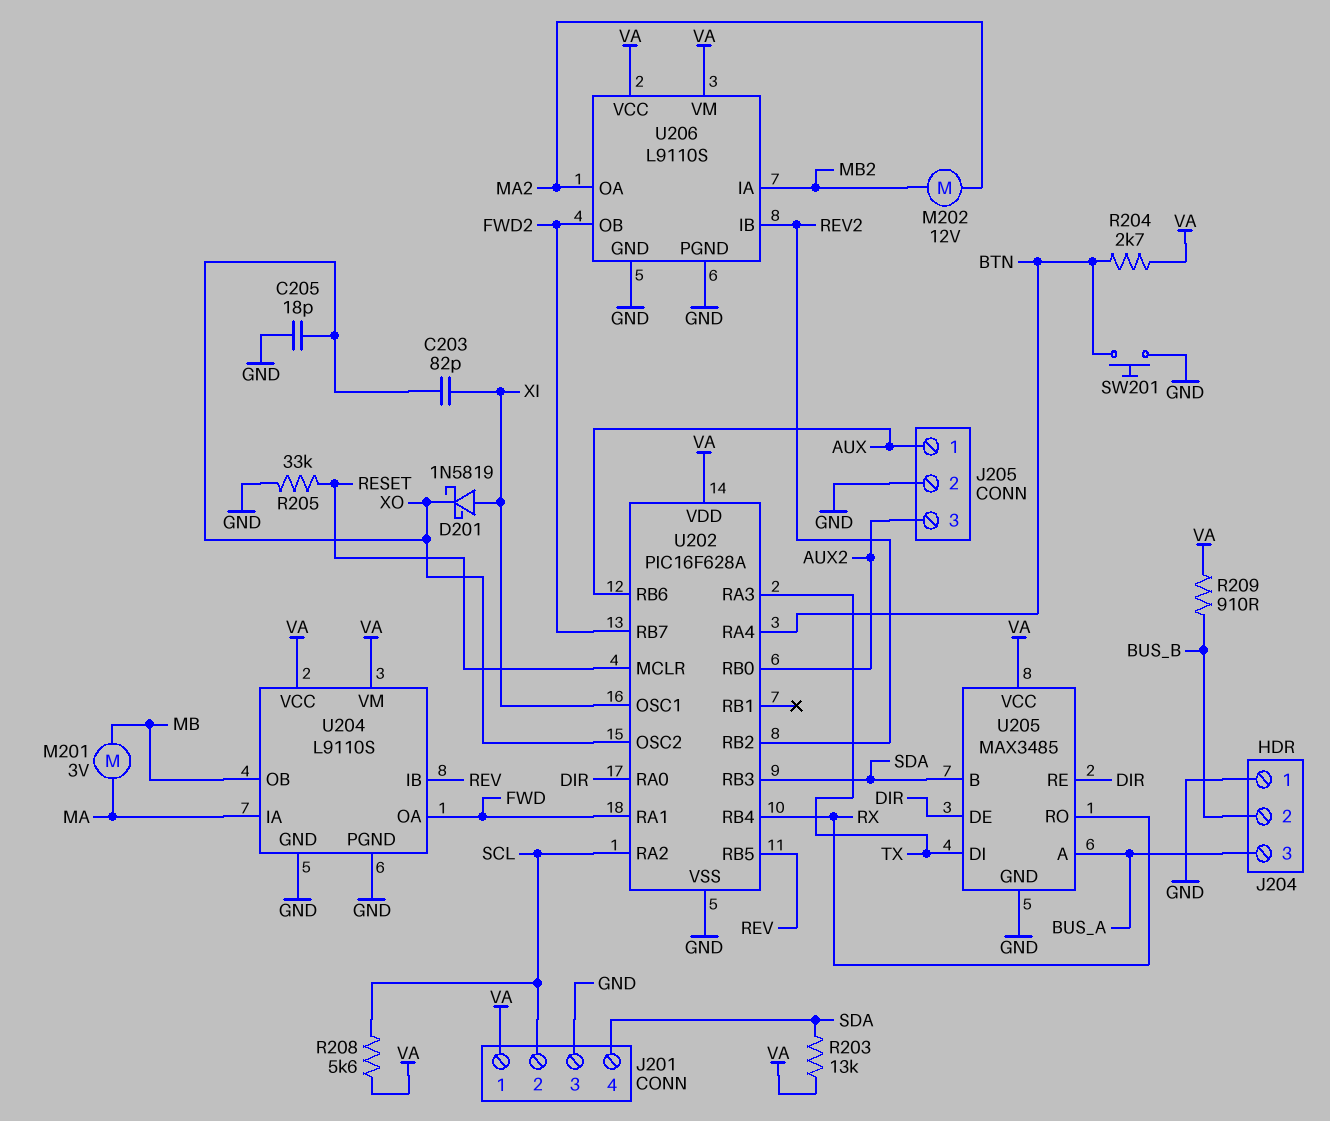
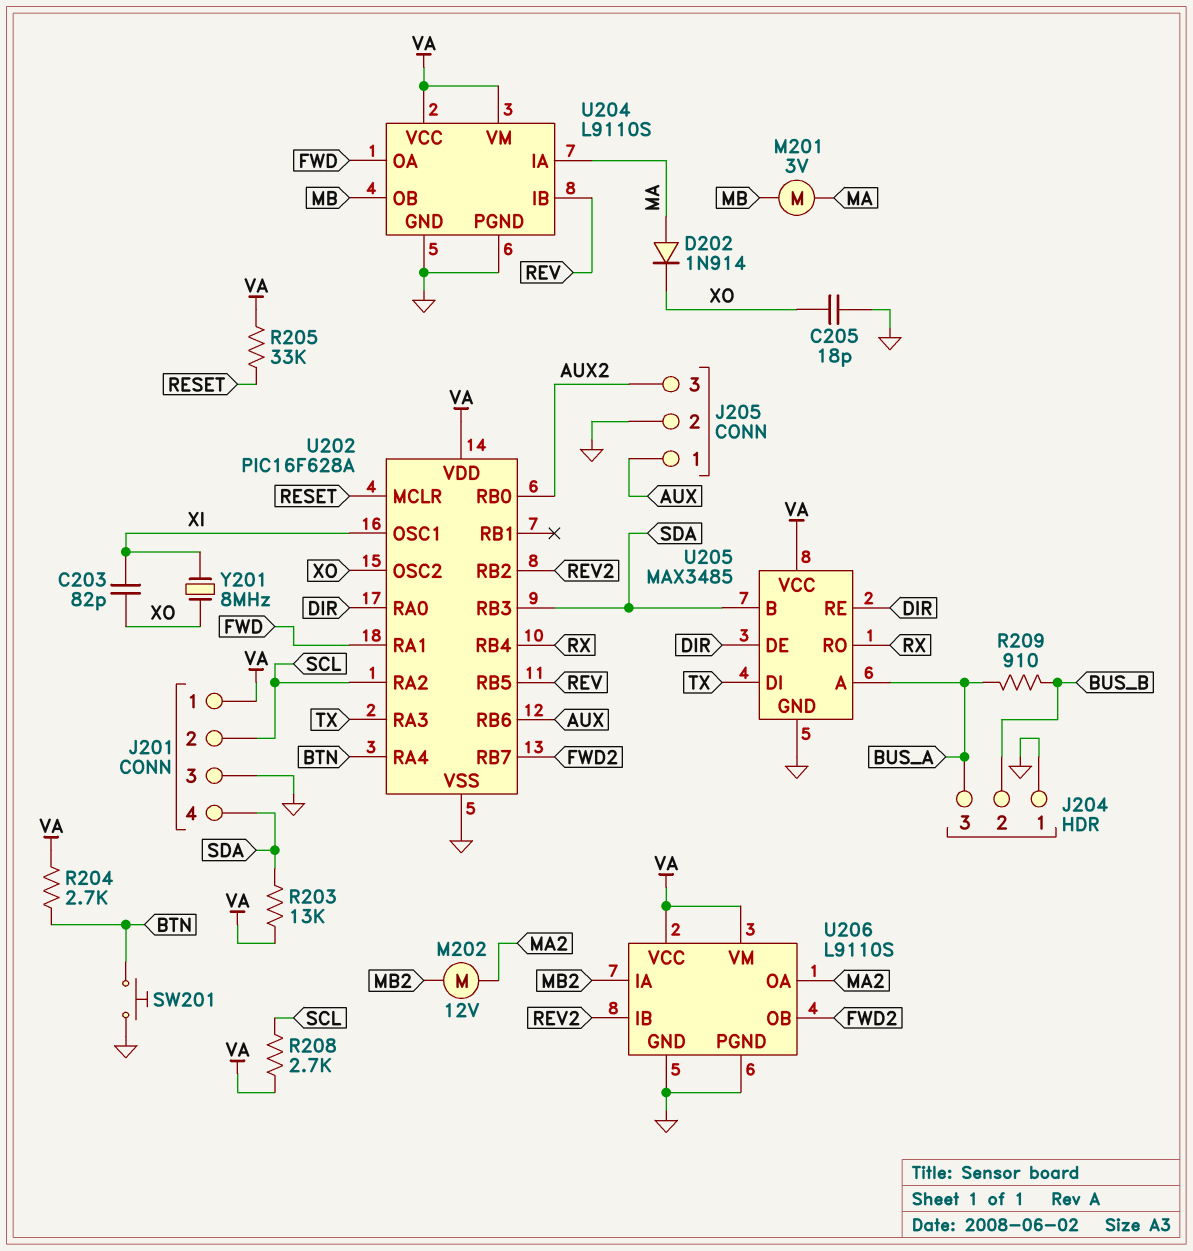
D201: schottky 1N5819 (A XI, K XO) -> none
D202: none -> diode 1N914 (A MA, K XO)
R205: 33k (GND, RESET) -> 33k (RESET, VA)
R208: 5.6k (SCL, VA) -> 2.7k (SCL, VA)
R209: 910 (BUS_B, VA) -> 910 (BUS_A, BUS_B)
Y201: none -> 8MHz (XI, XO)

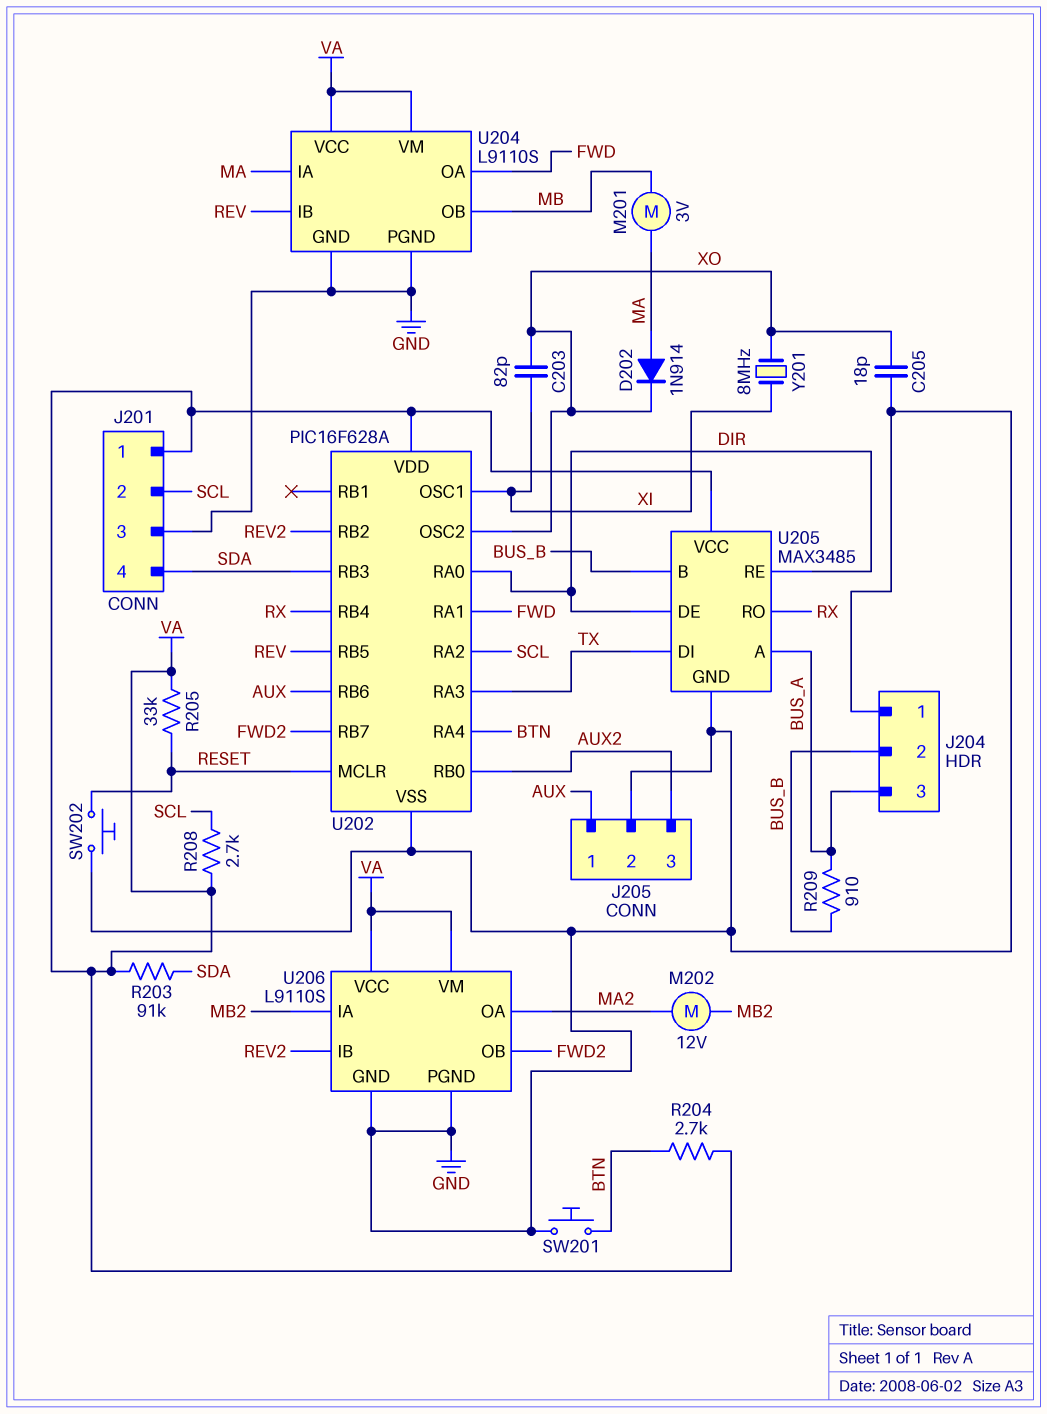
R203: 13k (SDA, VA) -> 91k (SDA, VA)
SW202: none -> button (GND, RESET)
U205 pin B: SDA -> BUS_B

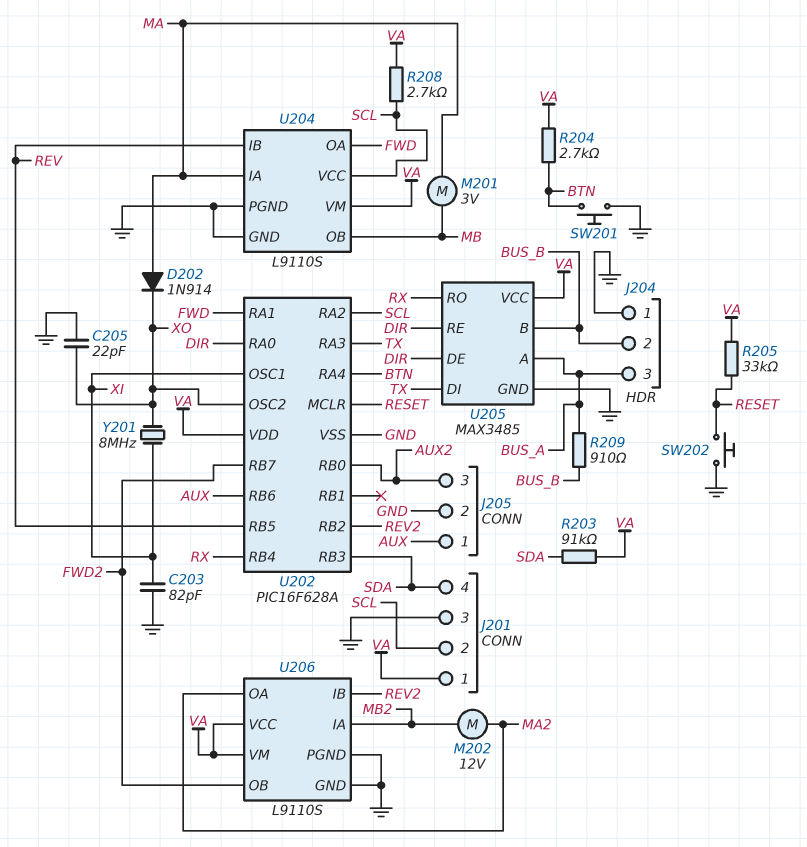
C203: 82pF (XI, XO) -> 82pF (GND, XI)
C205: 18pF (GND, XO) -> 22pF (GND, XO)
U204 pin VCC: VA -> SCL

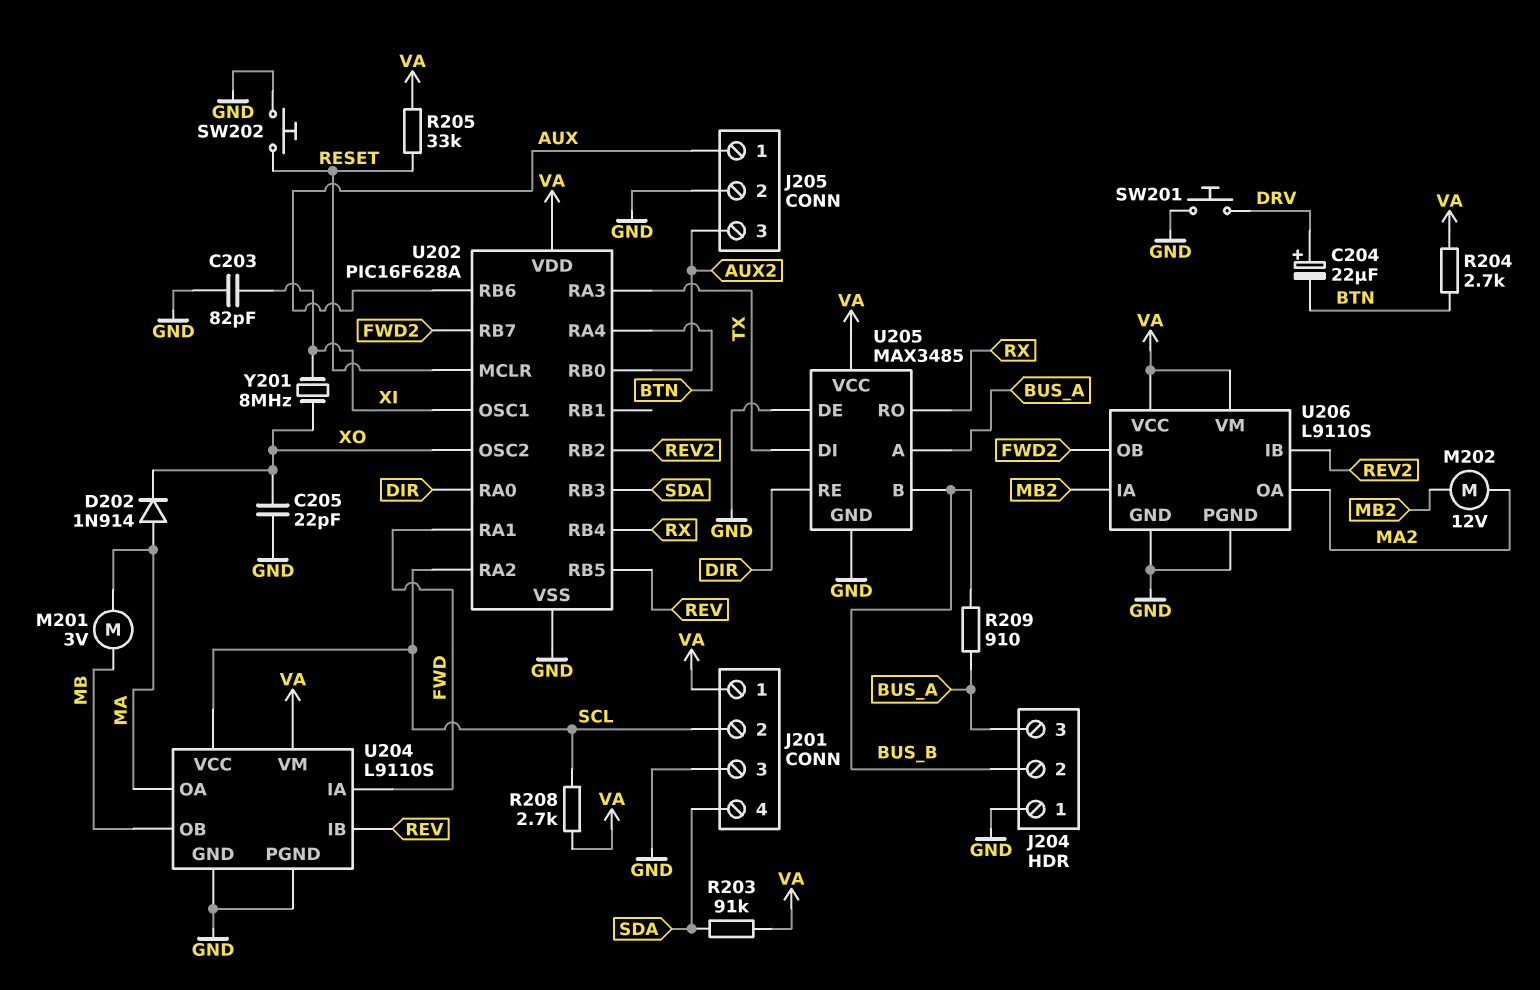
C204: none -> 22uF (plus DRV, minus BTN)
SW201: button (BTN, GND) -> button (DRV, GND)
U204 pin IA: MA -> FWD
U204 pin OA: FWD -> MA
U205 pin DE: DIR -> GND

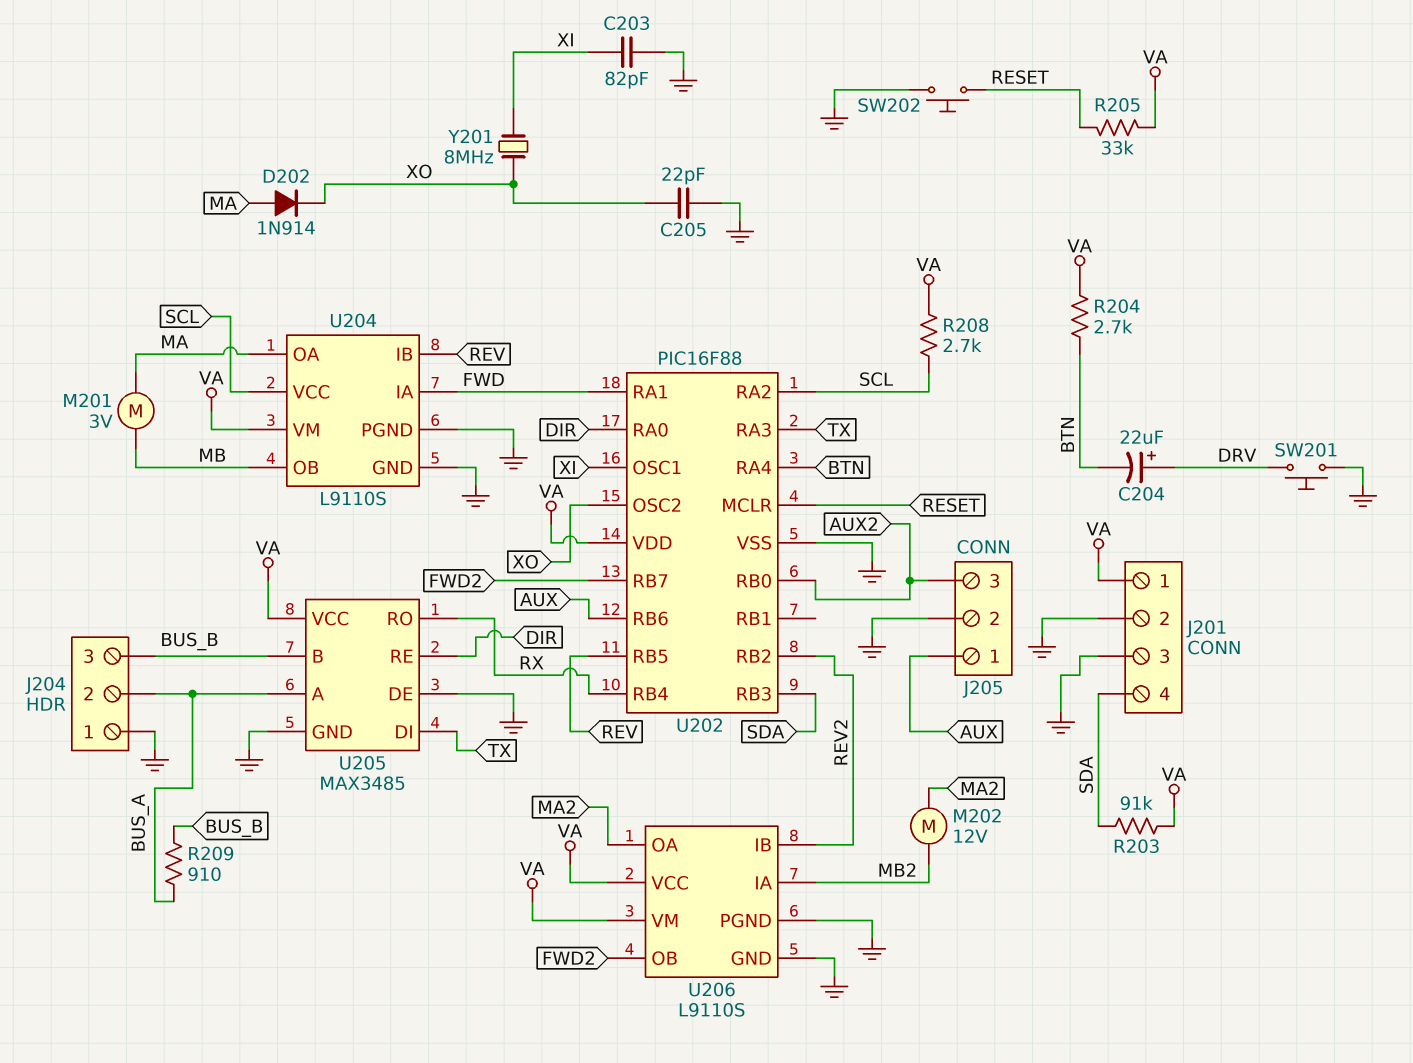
J201 pin 2: SCL -> GND
J204 pin 2: BUS_B -> BUS_A
J204 pin 3: BUS_A -> BUS_B
U202: PIC16F628A -> PIC16F88

